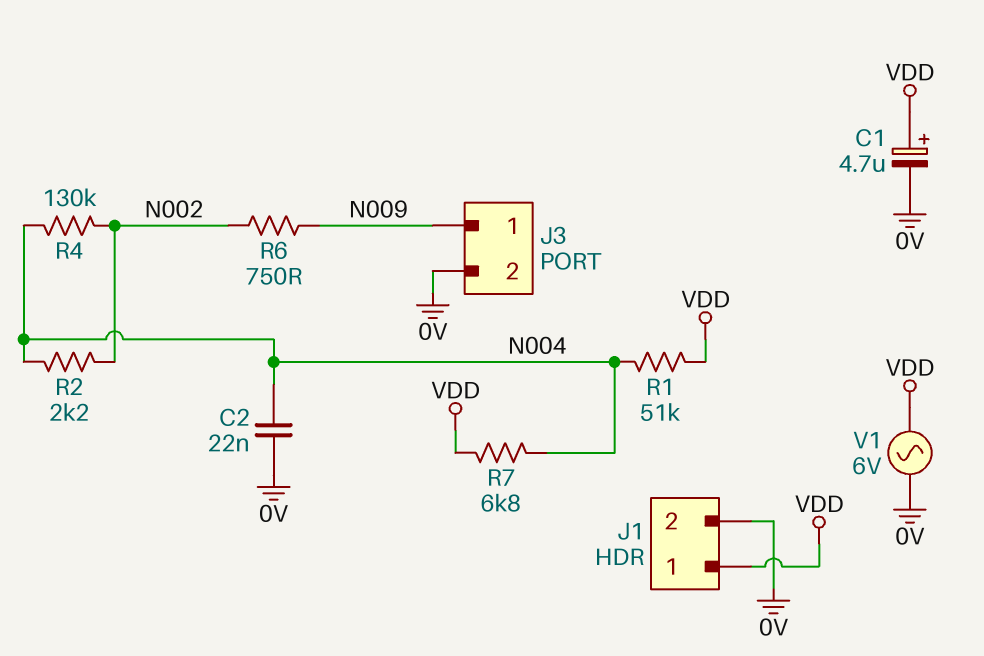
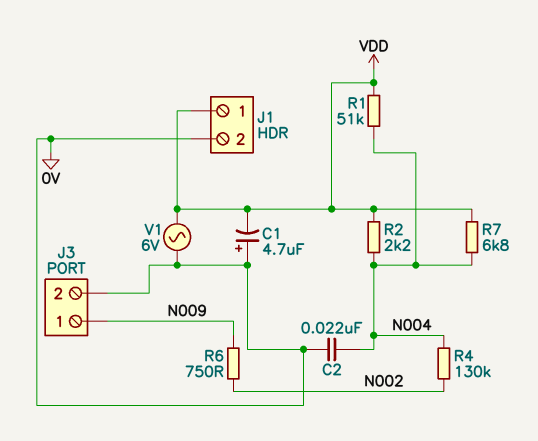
C1: 4.7uF (plus VDD, minus 0V) -> 4.7uF (plus 0V, minus VDD)
R2: 2.2k (N002, N004) -> 2.2k (N004, VDD)

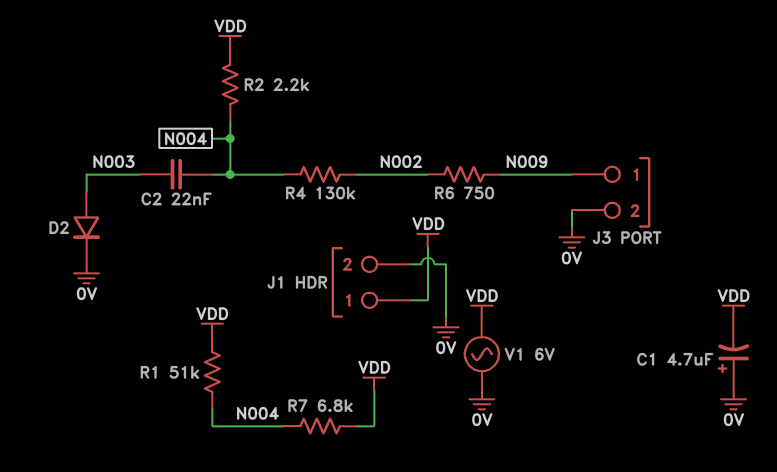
C2: 22nF (0V, N004) -> 22nF (N003, N004)
D2: none -> diode (A N003, K 0V)

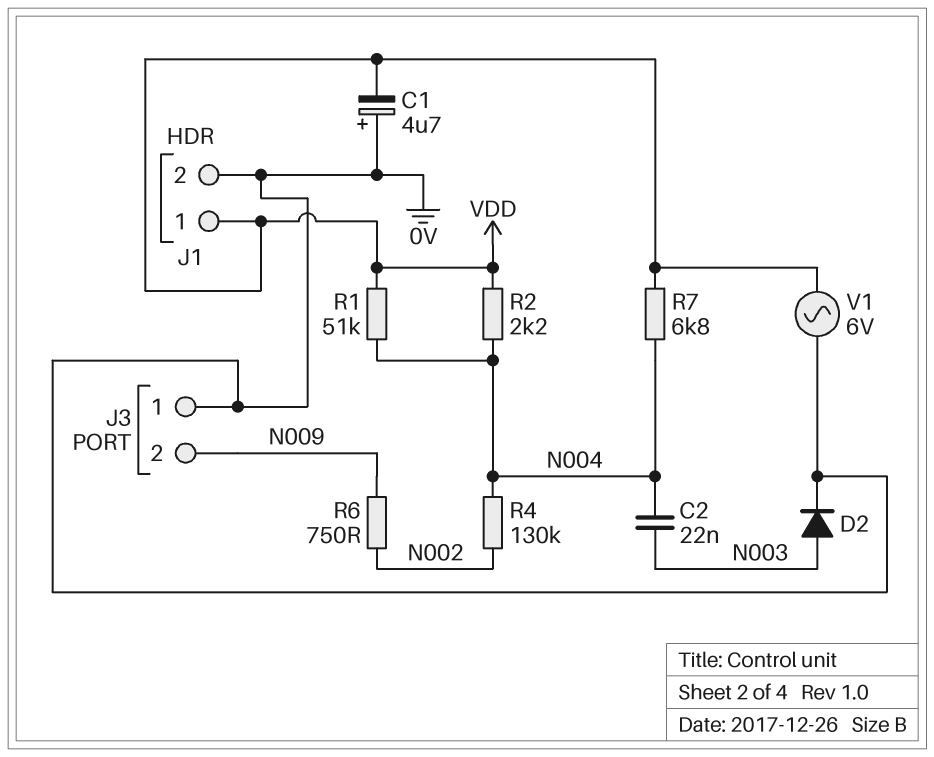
J3 pin 1: N009 -> 0V
J3 pin 2: 0V -> N009

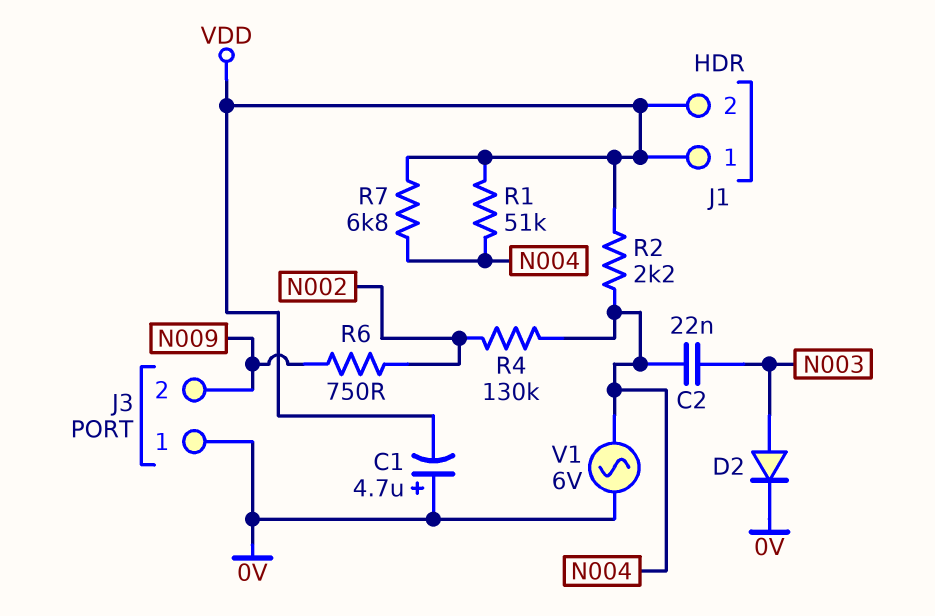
J1 pin 2: 0V -> VDD
V1: AC 6V (0V, VDD) -> AC 6V (0V, N004)

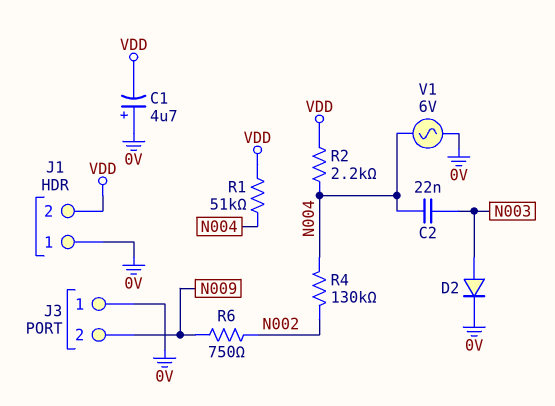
J1 pin 1: VDD -> 0V
R7: 6.8k (N004, VDD) -> none

